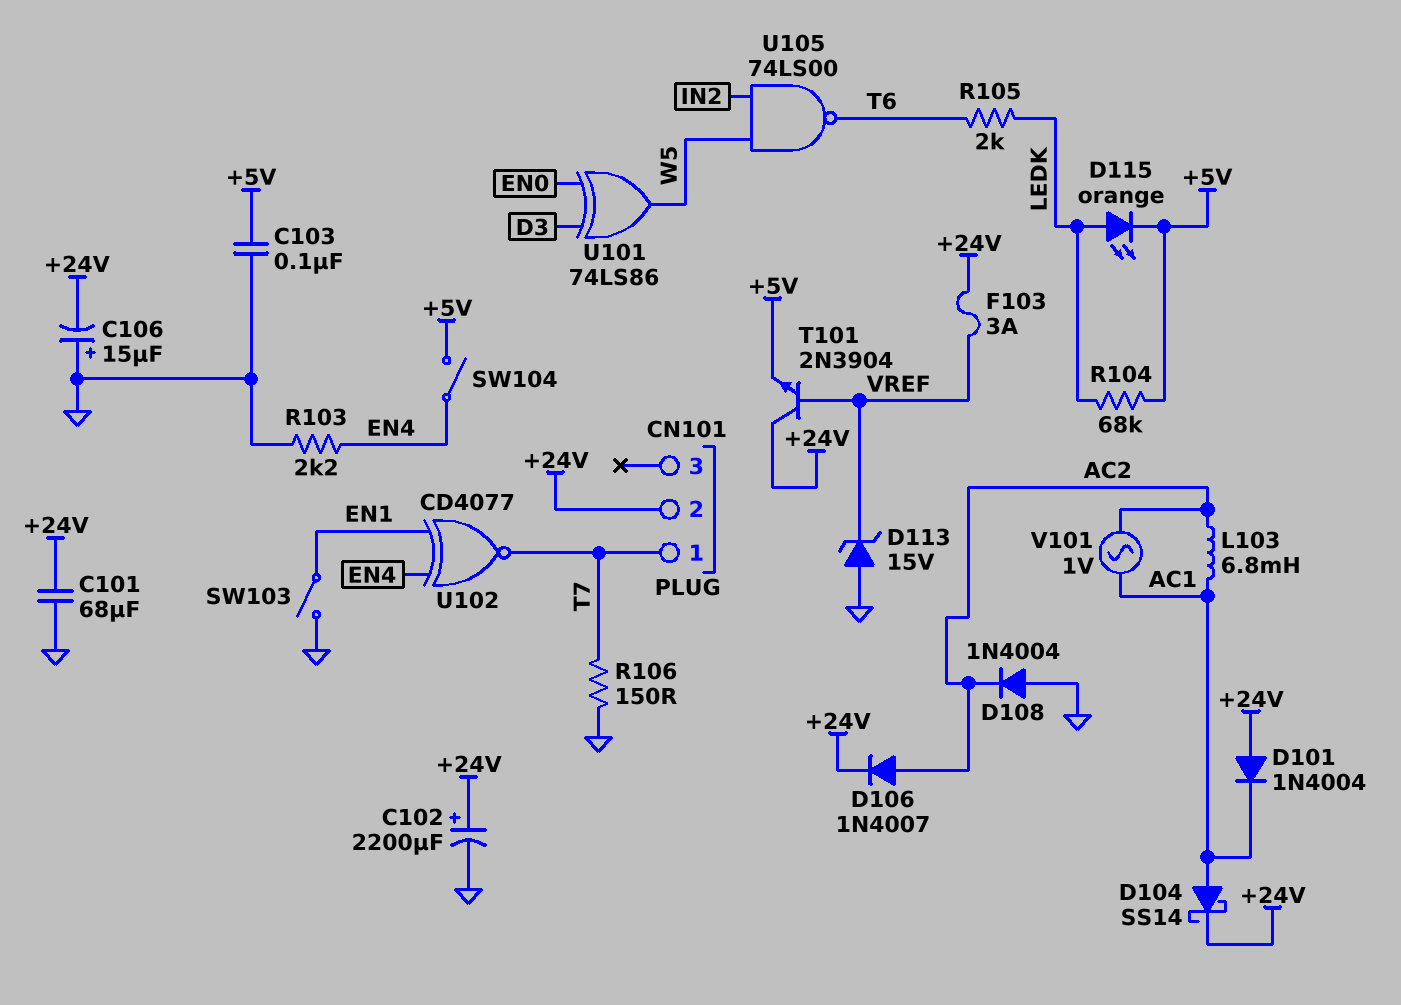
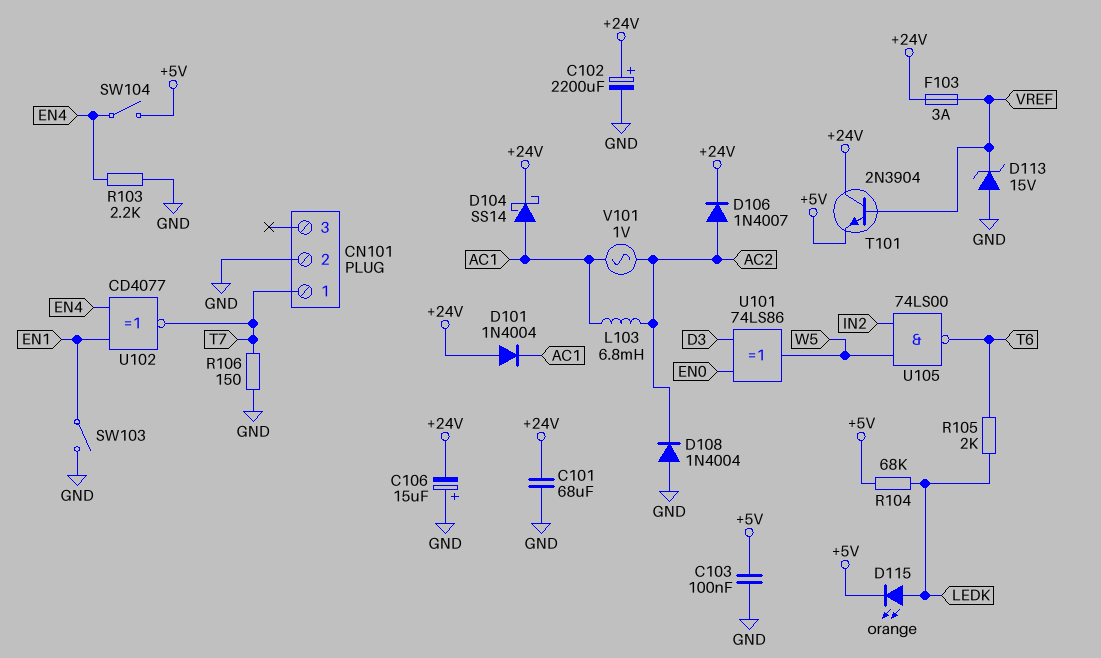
CN101 pin 2: +24V -> GND

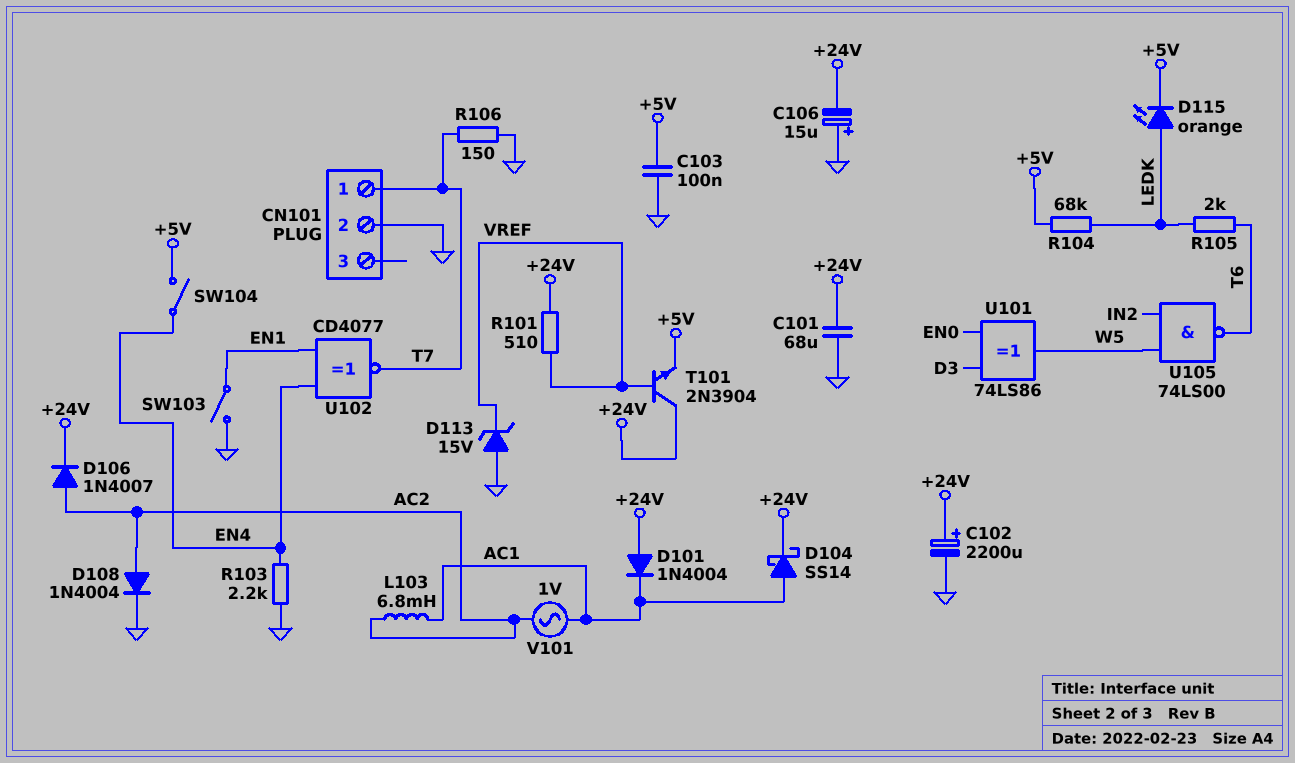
D108: diode 1N4004 (A GND, K AC2) -> diode 1N4004 (A AC2, K GND)
F103: 3A (+24V, VREF) -> none
R101: none -> 510 (+24V, VREF)

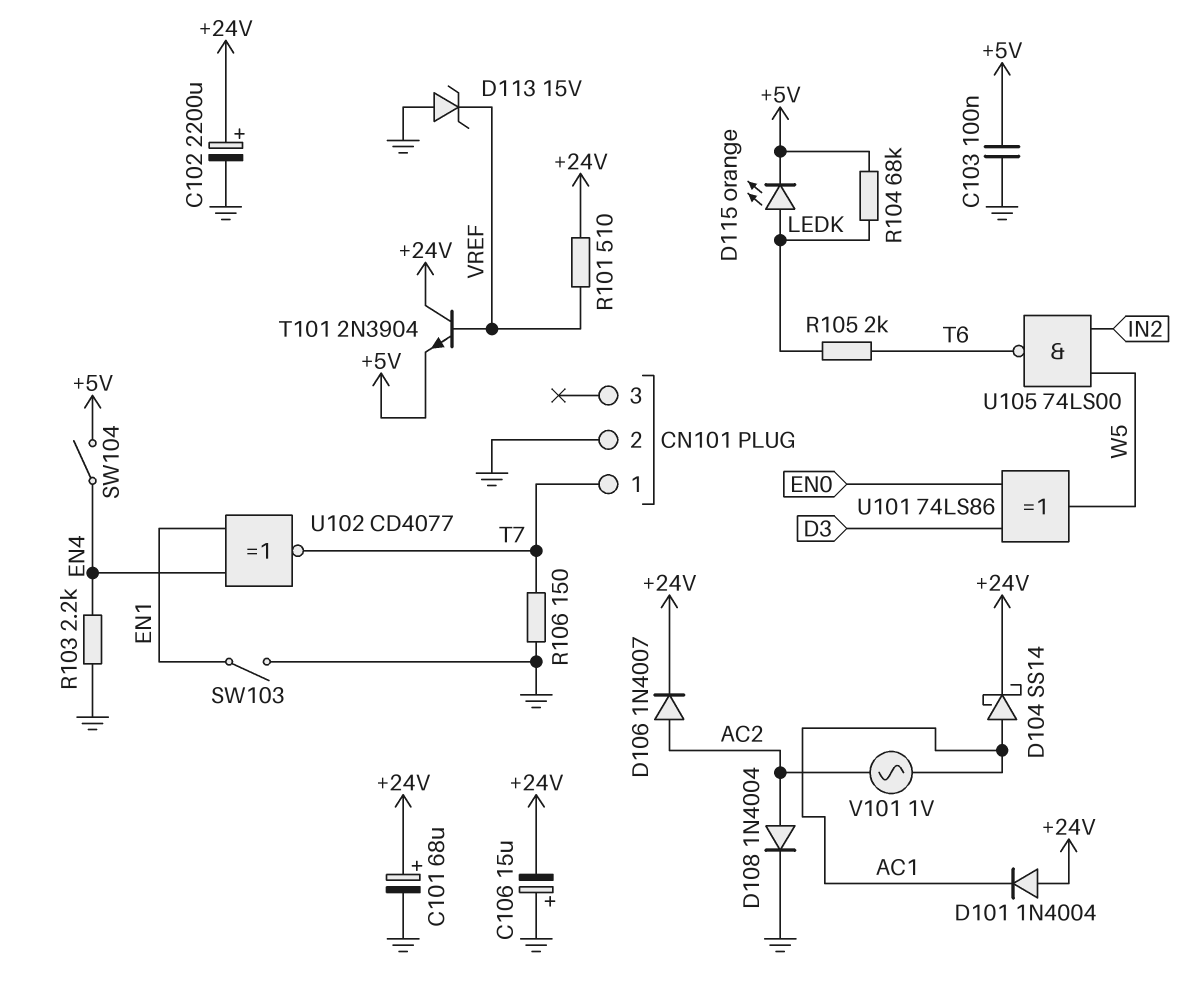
C101: 68uF (+24V, GND) -> 68uF (plus +24V, minus GND)
L103: 6.8mH (AC1, AC2) -> none

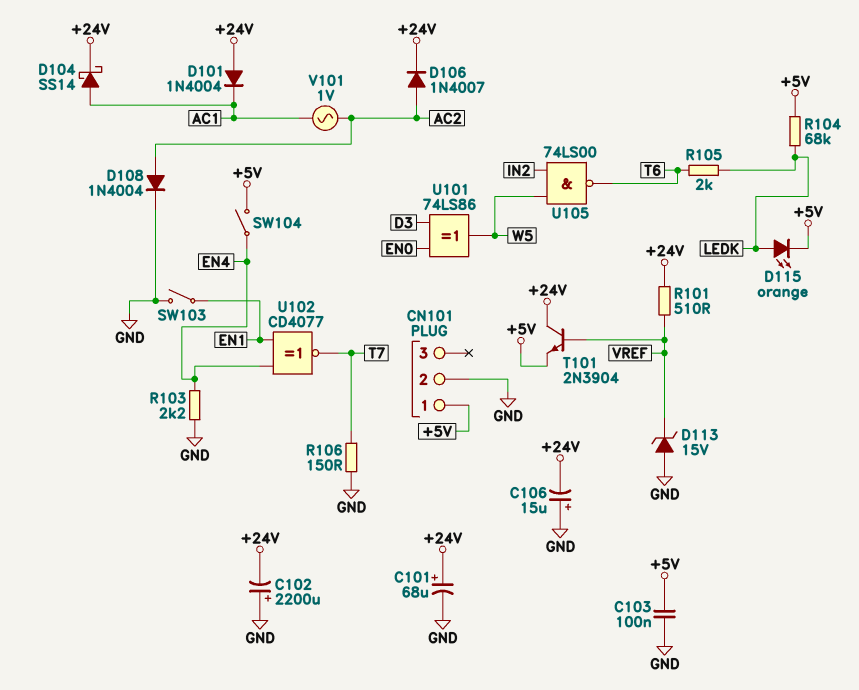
C102: 2200uF (plus +24V, minus GND) -> 2200uF (plus GND, minus +24V)
CN101 pin 1: T7 -> +5V

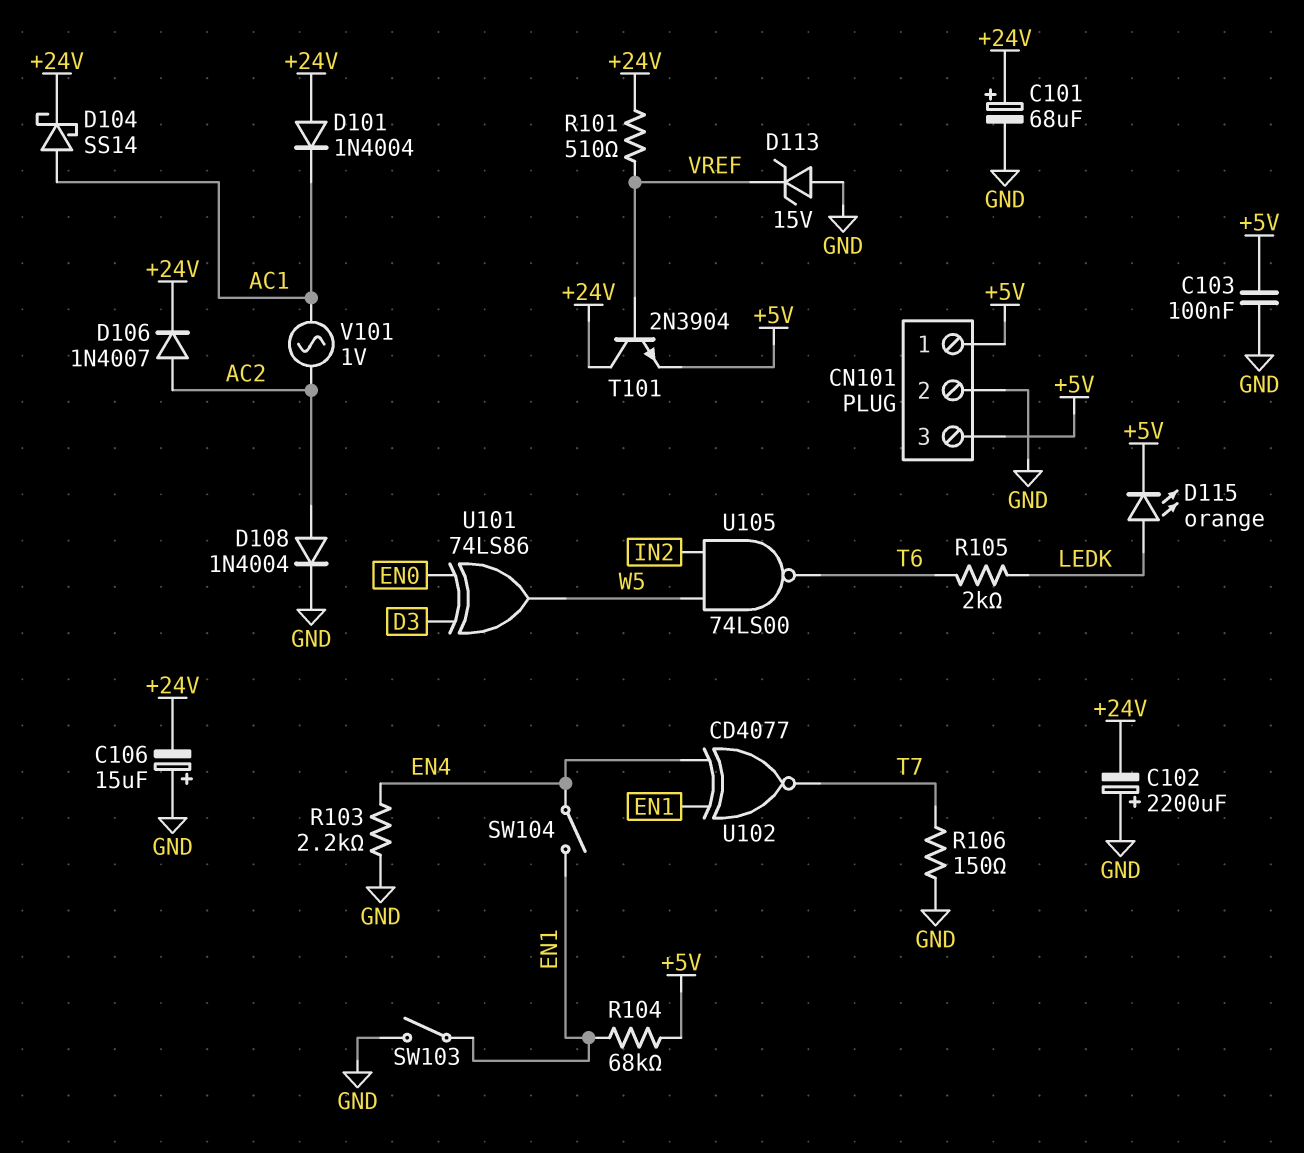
CN101 pin 3: none -> +5V
R104: 68k (+5V, LEDK) -> 68k (+5V, EN1)
SW104: switch (+5V, EN4) -> switch (EN1, EN4)

